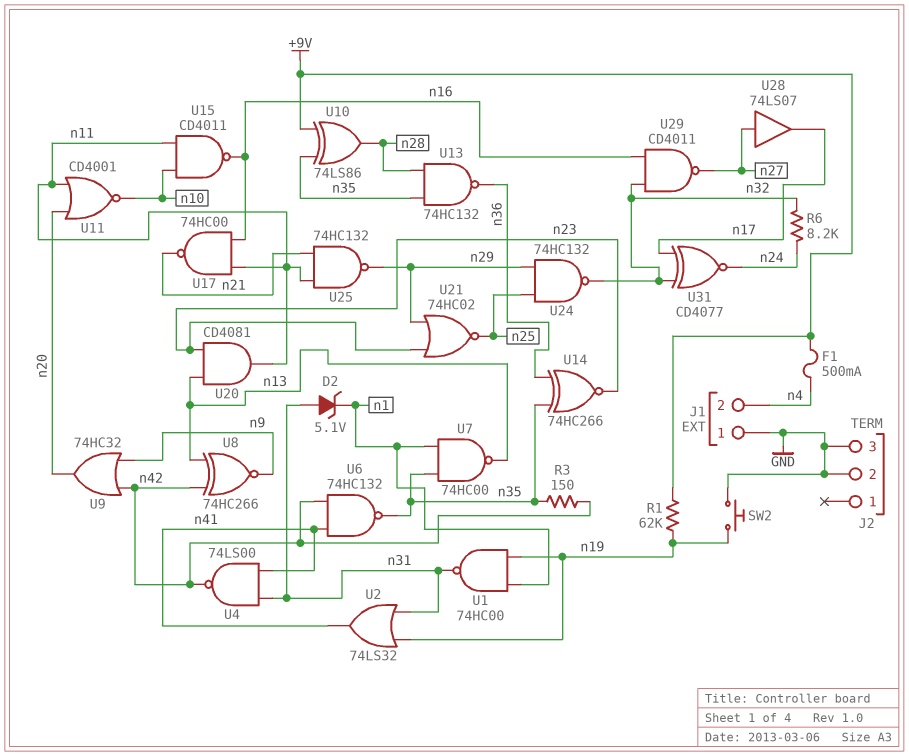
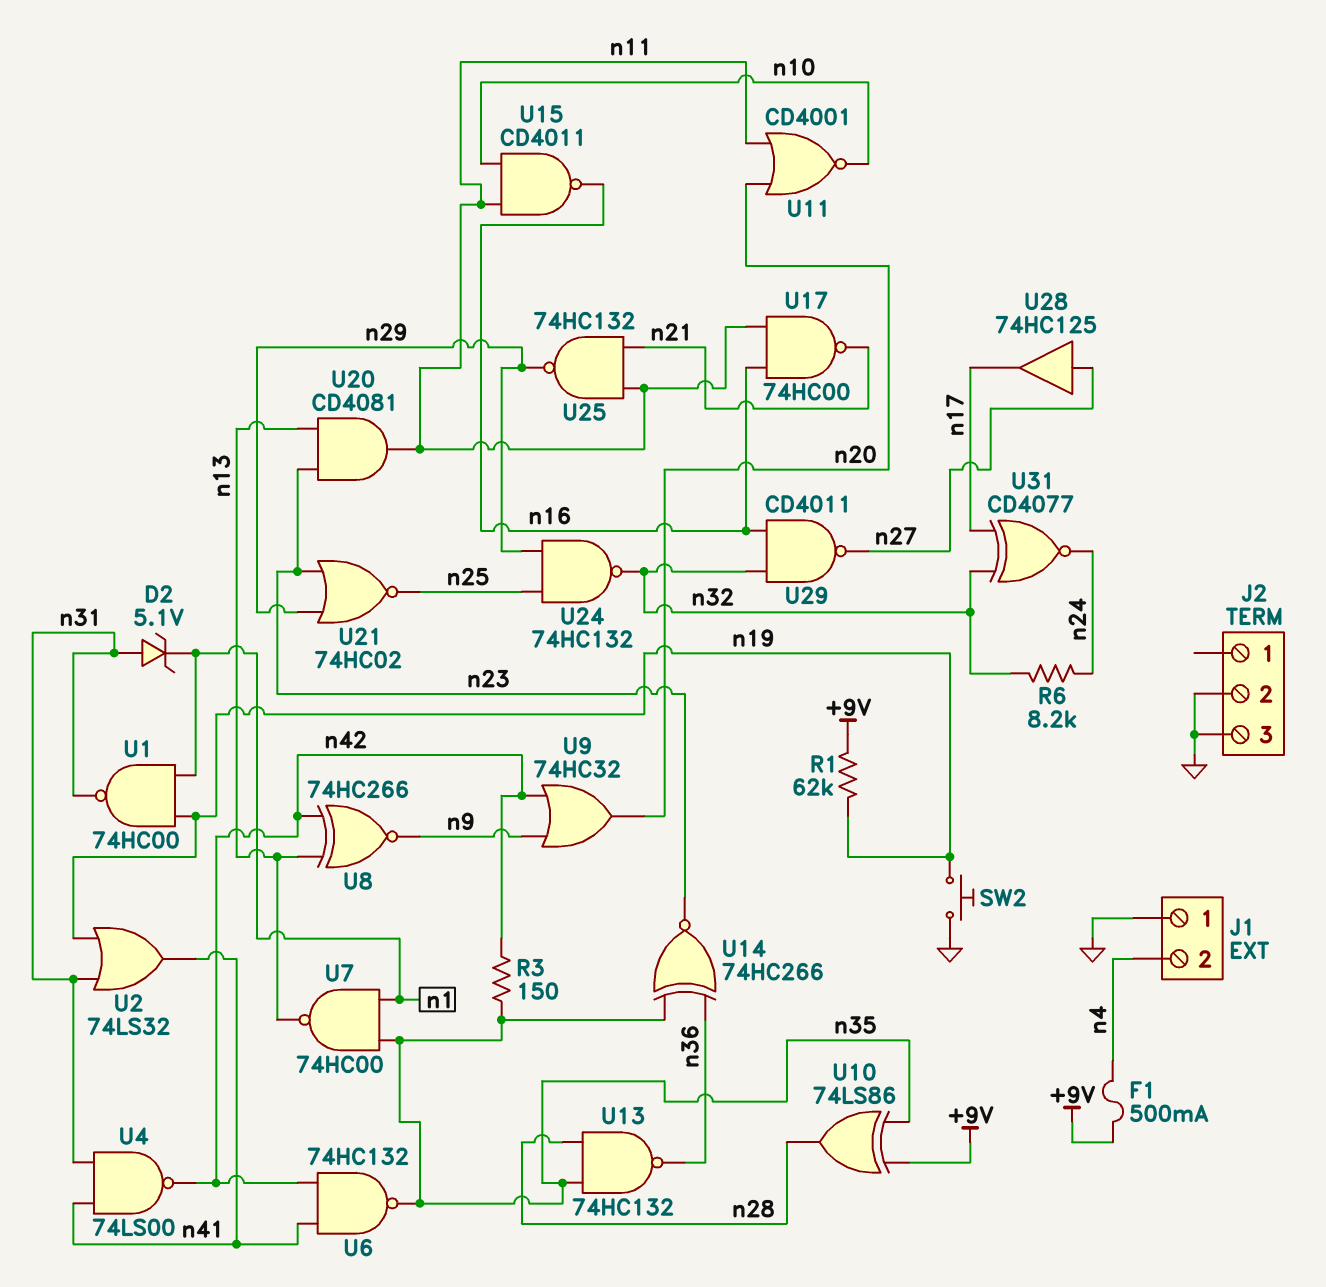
U28: buffer 74LS07 (in n27, out n17) -> buffer 74HC125 (in n27, out n17)

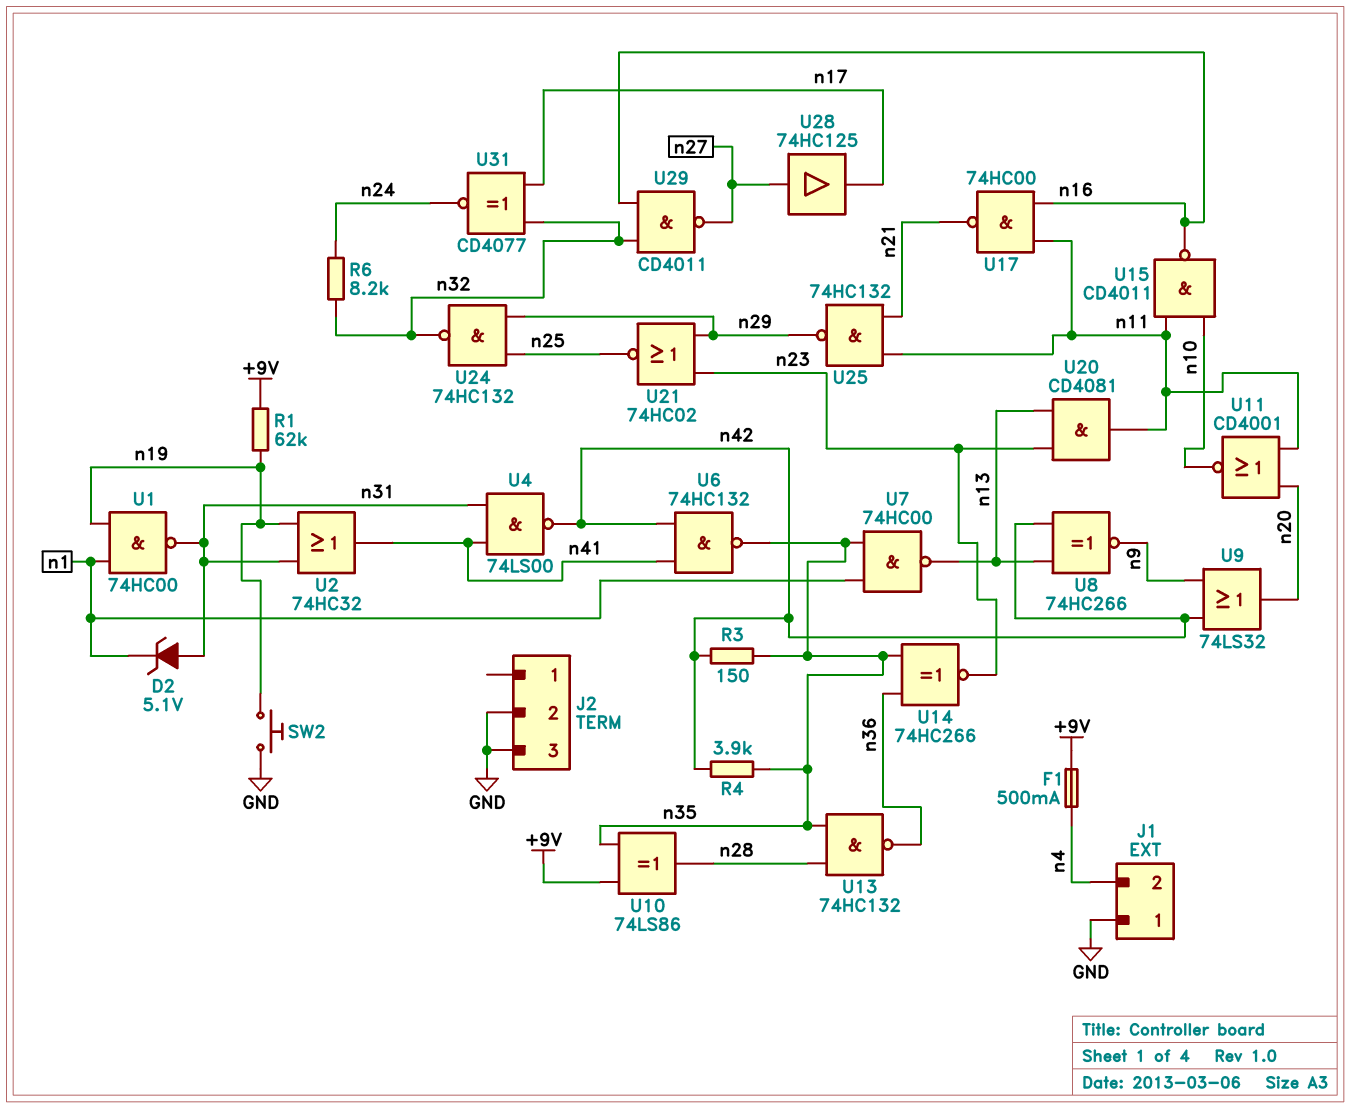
R4: none -> 3.9k (n35, n42)
U2: OR 74LS32 (in n19, in n31, out n41) -> OR 74HC32 (in n19, in n31, out n41)
U9: OR 74HC32 (in n9, in n42, out n20) -> OR 74LS32 (in n9, in n42, out n20)

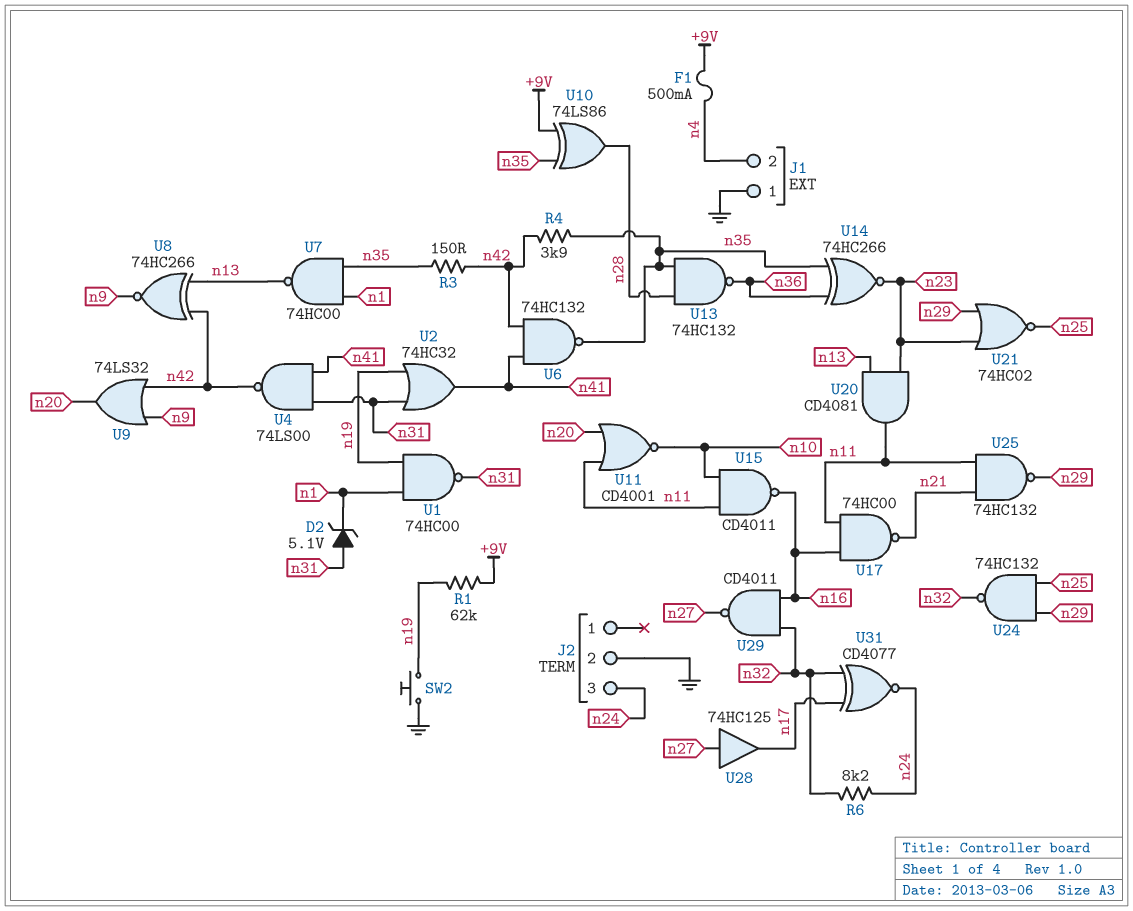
J2 pin 3: GND -> n24

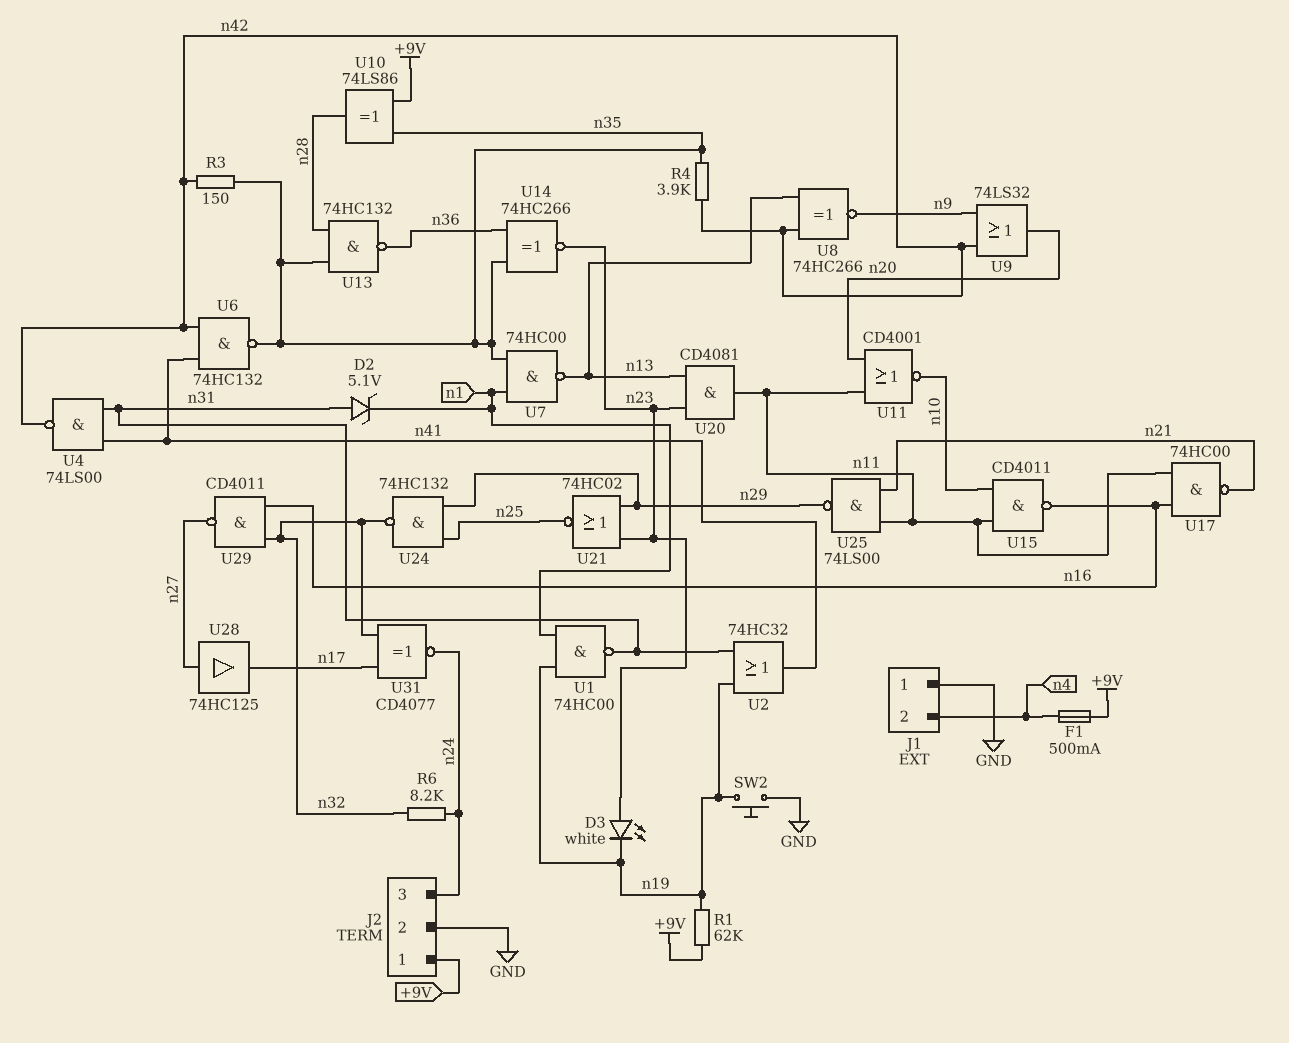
D3: none -> LED white (A n23, K n19)
J2 pin 1: none -> +9V
U25: NAND 74HC132 (in n11, in n21, out n29) -> NAND 74LS00 (in n11, in n21, out n29)

